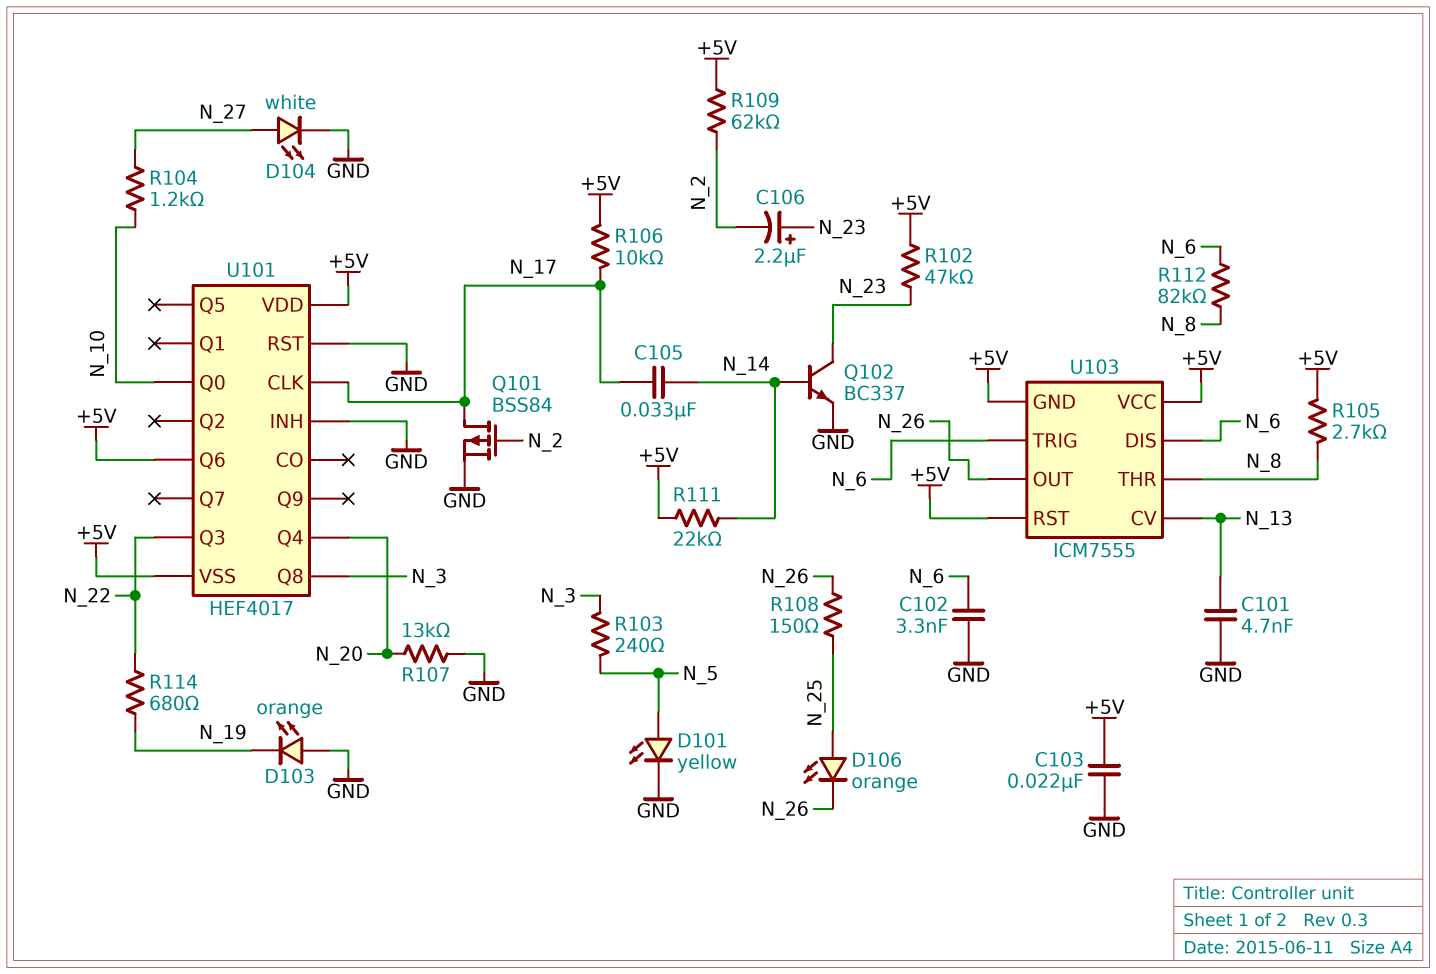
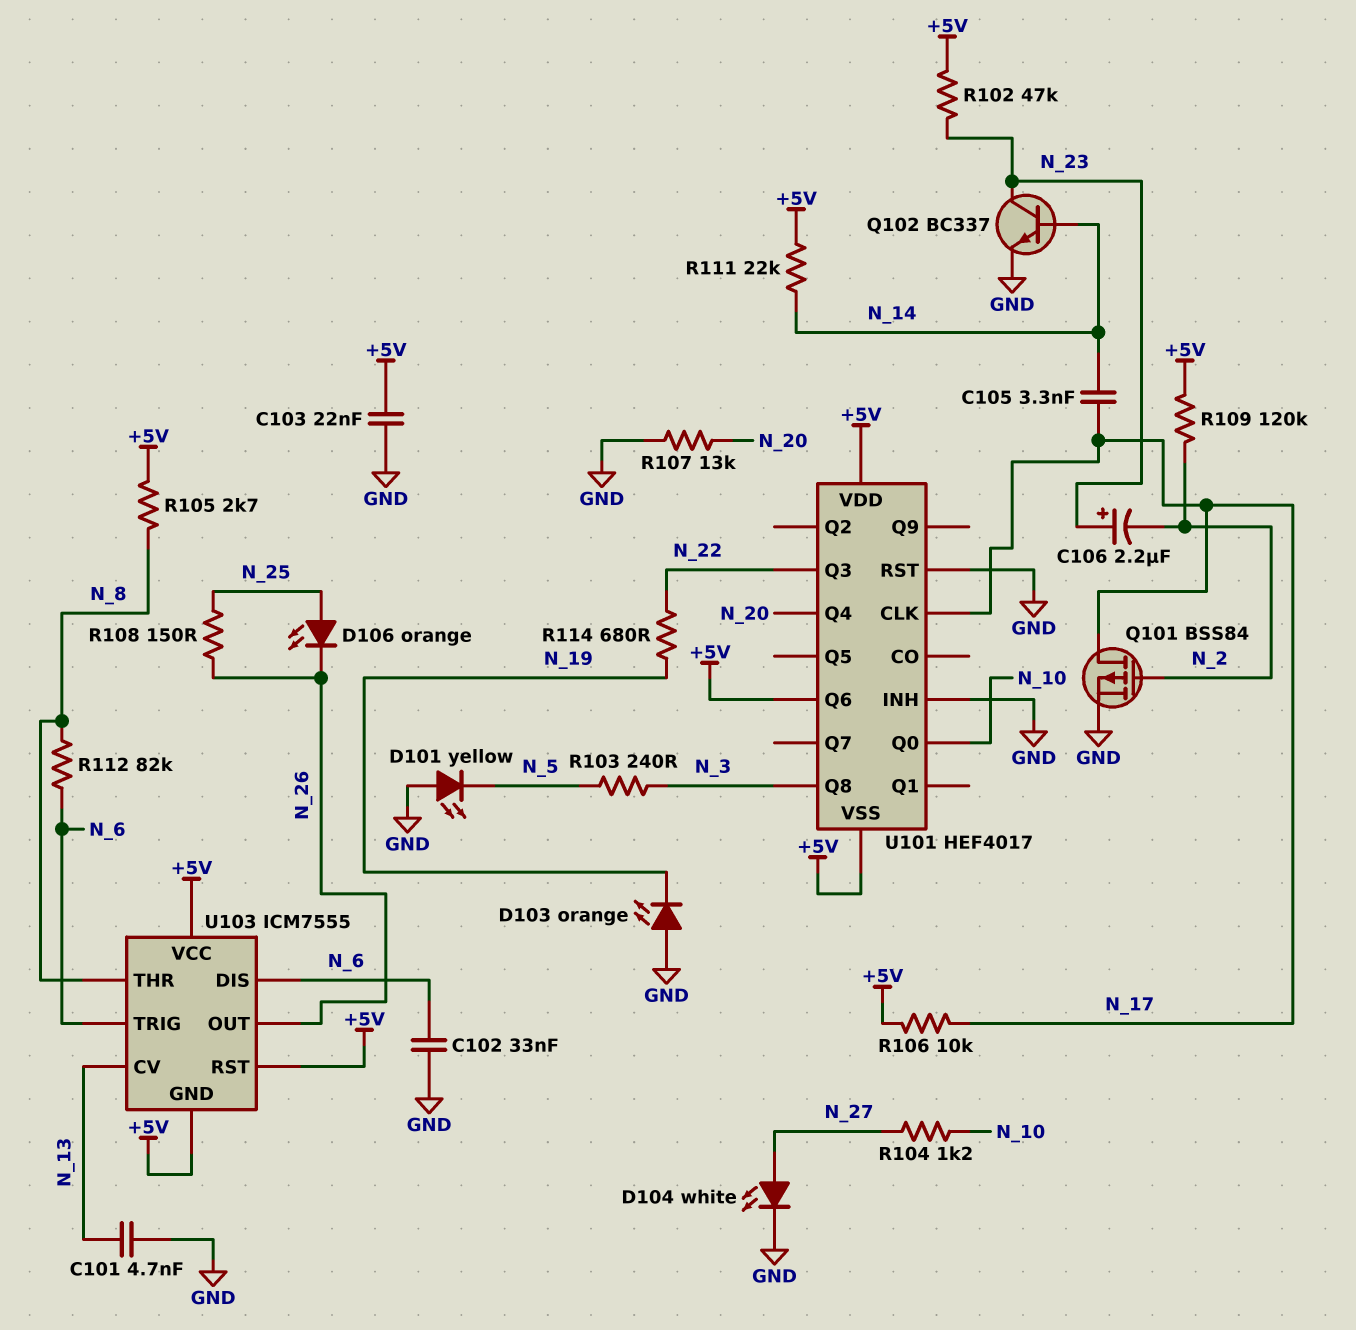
C102: 3.3nF (GND, N_6) -> 33nF (GND, N_6)
C105: 33nF (N_14, N_17) -> 3.3nF (N_14, N_17)
D101: LED yellow (A N_5, K GND) -> LED yellow (A GND, K N_5)
R109: 62k (+5V, N_2) -> 120k (+5V, N_2)

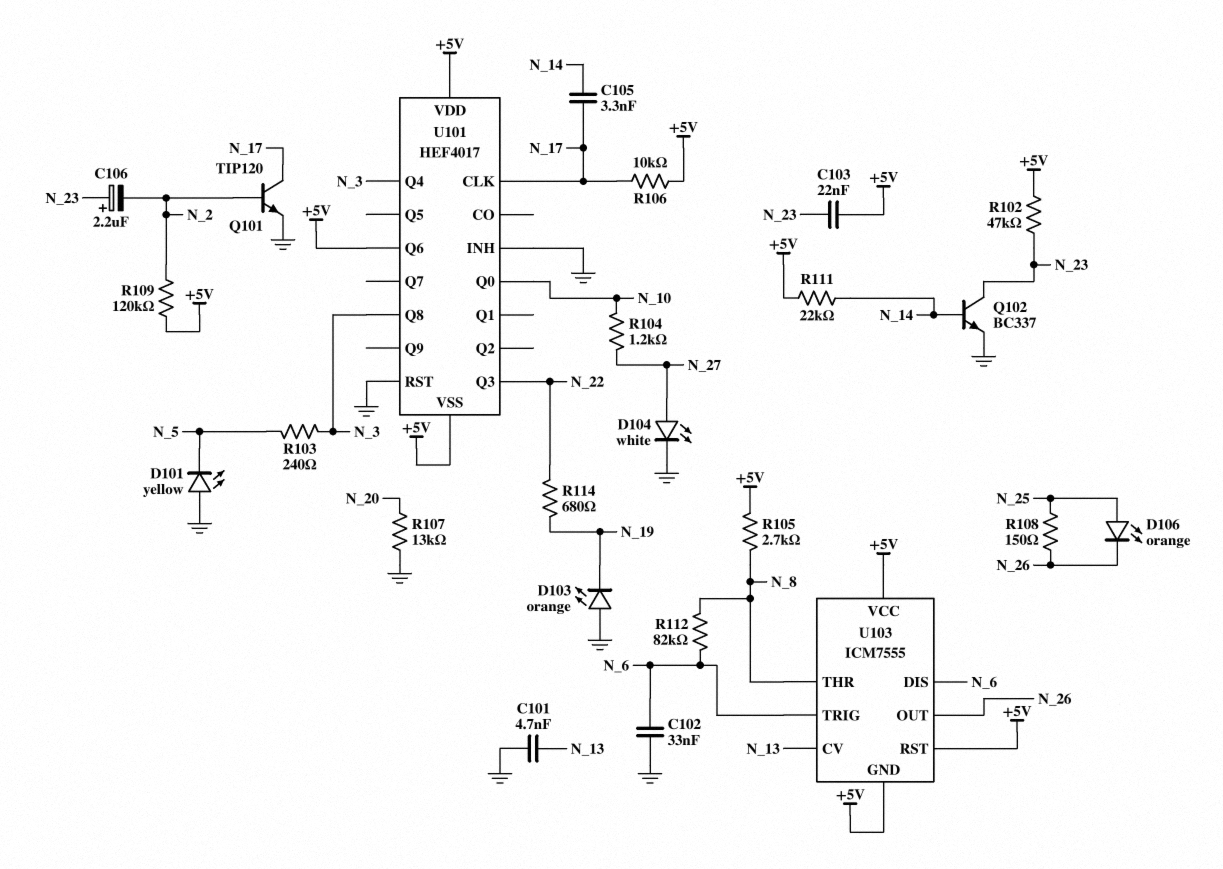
C103: 22nF (+5V, GND) -> 22nF (+5V, N_23)
Q101: PMOS BSS84 (G N_2, D N_17, S GND) -> NPN TIP120 (B N_2, C N_17, E GND)
U101 pin Q4: N_20 -> N_3

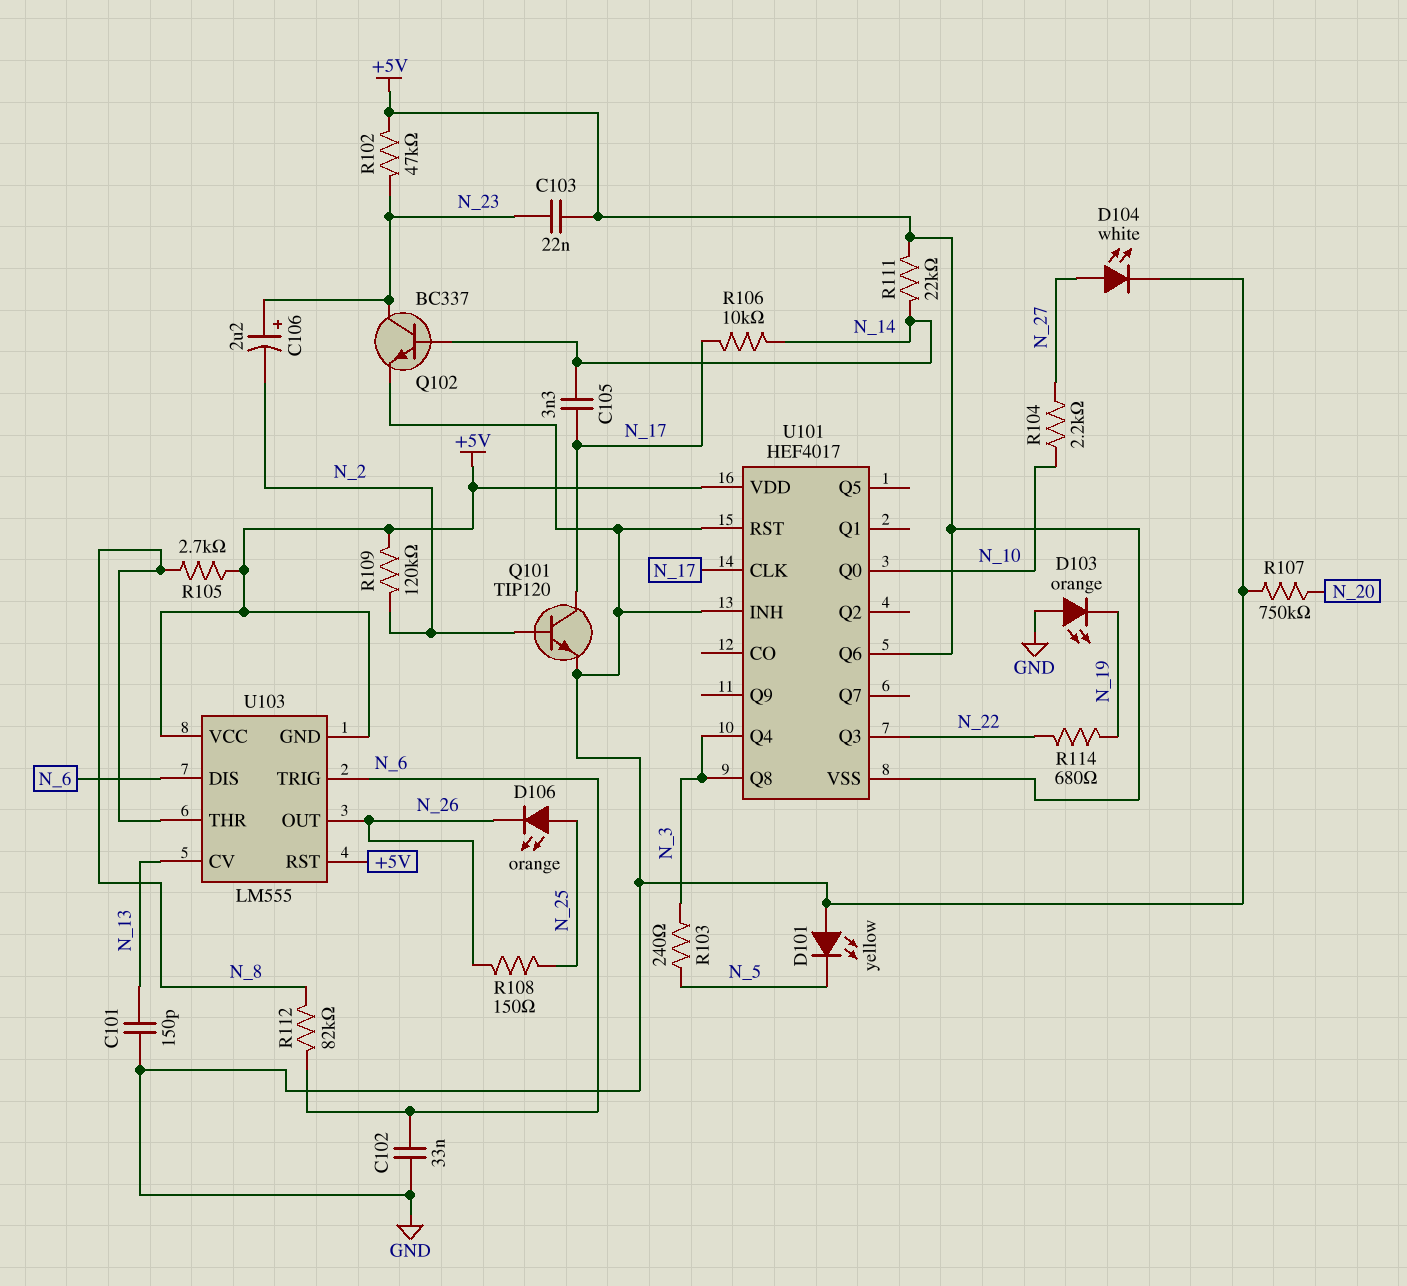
C101: 4.7nF (GND, N_13) -> 150pF (GND, N_13)
R104: 1.2k (N_10, N_27) -> 2.2k (N_10, N_27)
R106: 10k (+5V, N_17) -> 10k (N_14, N_17)
R107: 13k (GND, N_20) -> 750k (GND, N_20)
U103: ICM7555 -> LM555

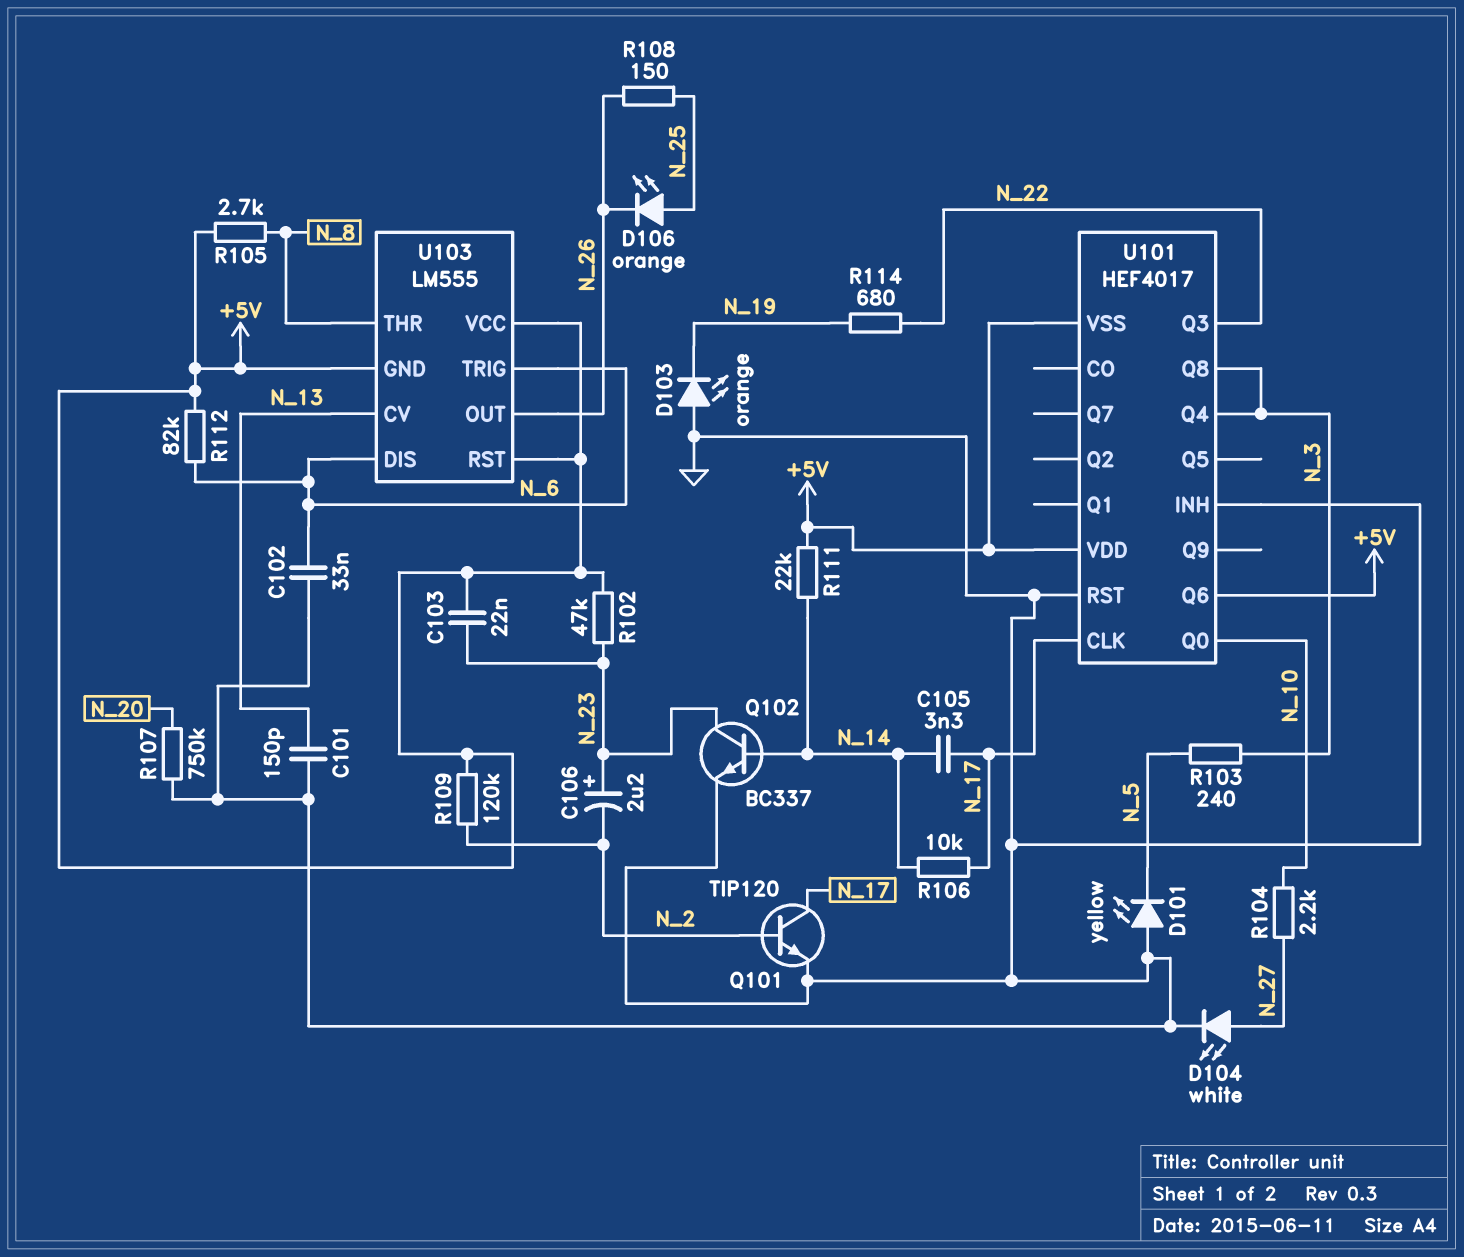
R112: 82k (N_6, N_8) -> 82k (+5V, N_6)

